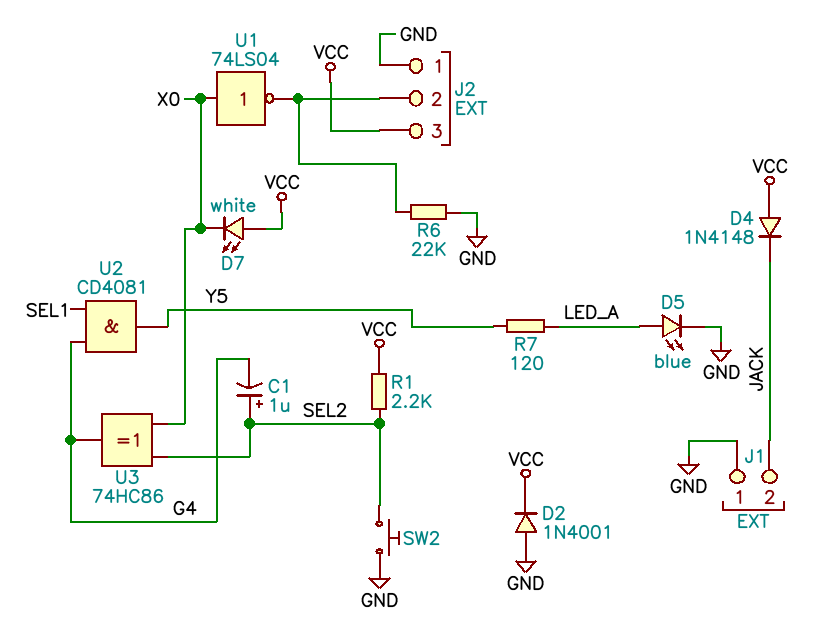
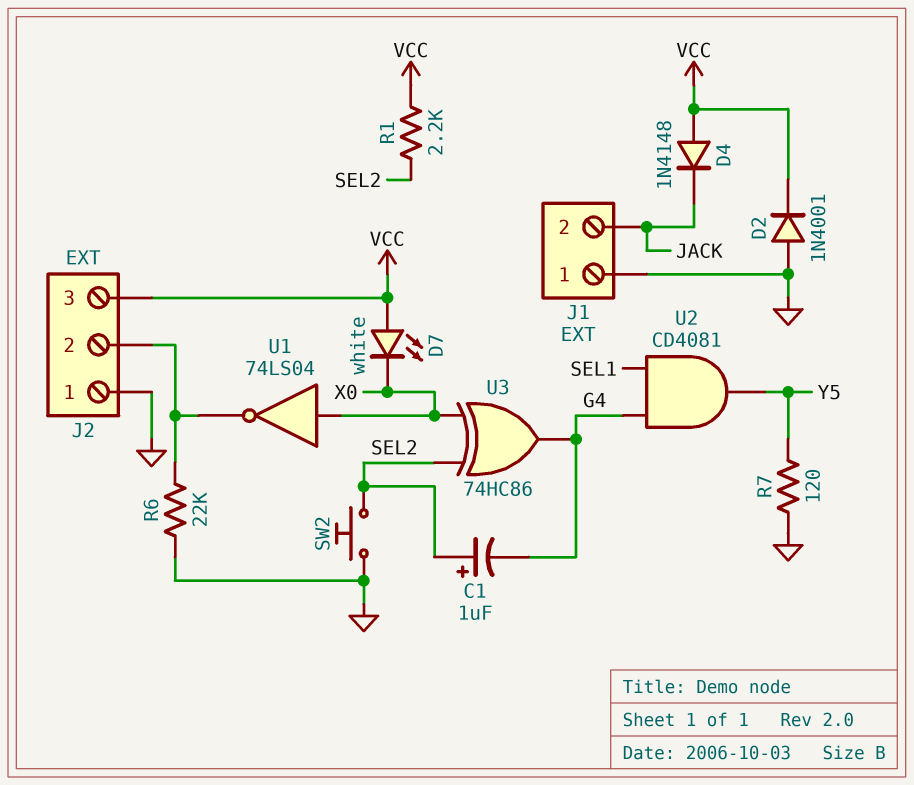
D5: LED blue (A LED_A, K GND) -> none
R7: 120 (LED_A, Y5) -> 120 (GND, Y5)

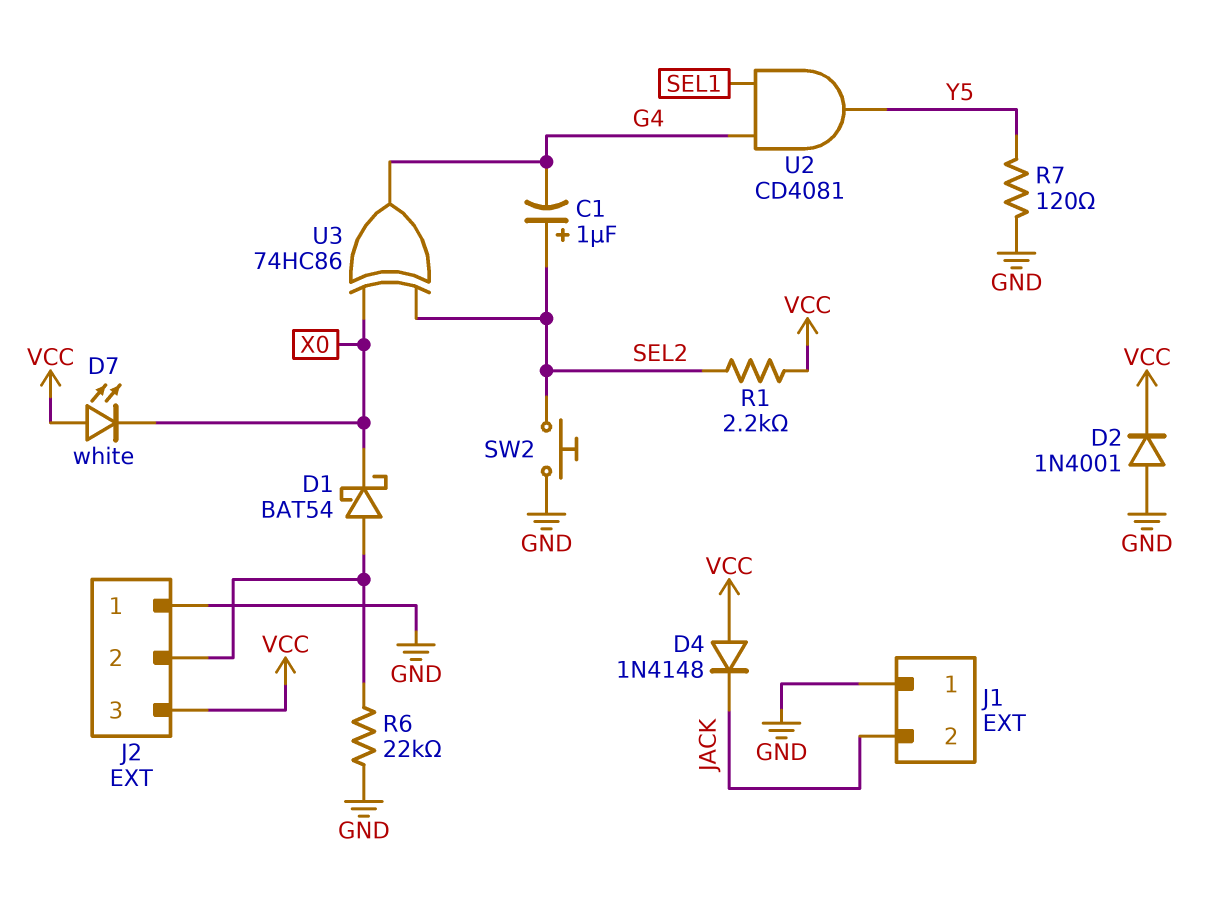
D1: none -> schottky BAT54 (A J2/2, K X0)
U1: NOT 74LS04 (in X0, out J2/2) -> none

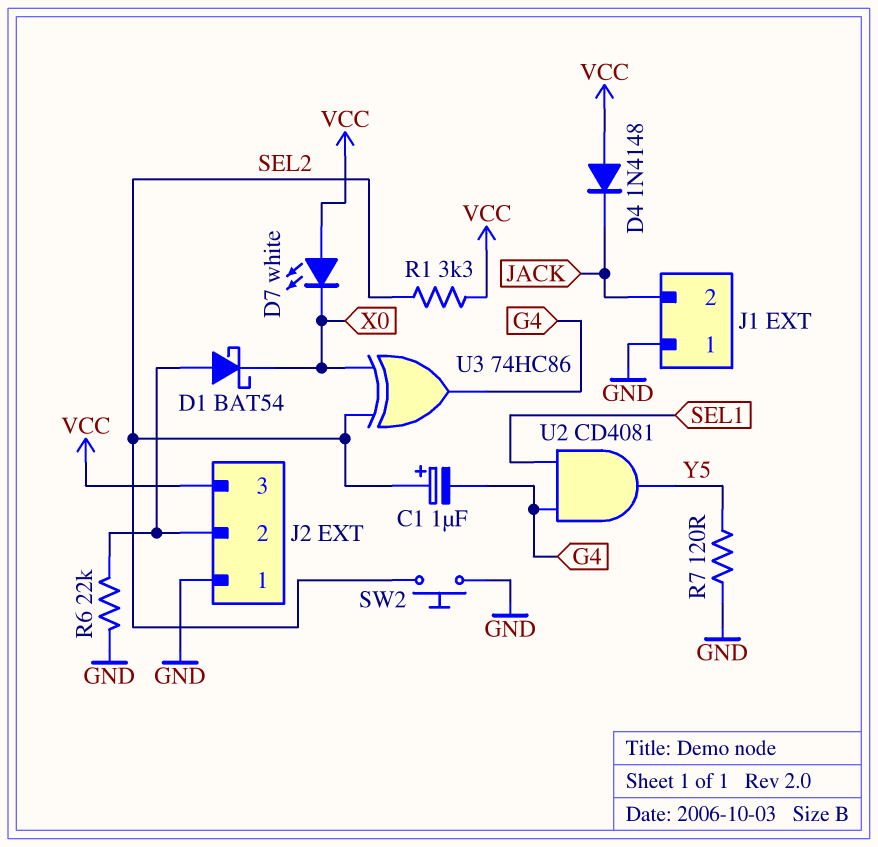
D2: diode 1N4001 (A GND, K VCC) -> none
R1: 2.2k (SEL2, VCC) -> 3.3k (SEL2, VCC)

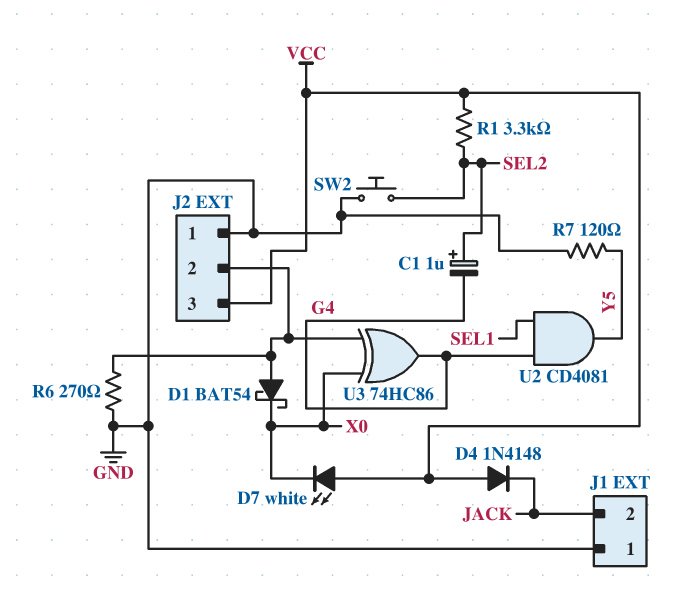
R6: 22k (GND, J2/2) -> 270 (GND, J2/2)
U3: XOR 74HC86 (in SEL2, in X0, out G4) -> XOR 74HC86 (in J2/2, in X0, out G4)

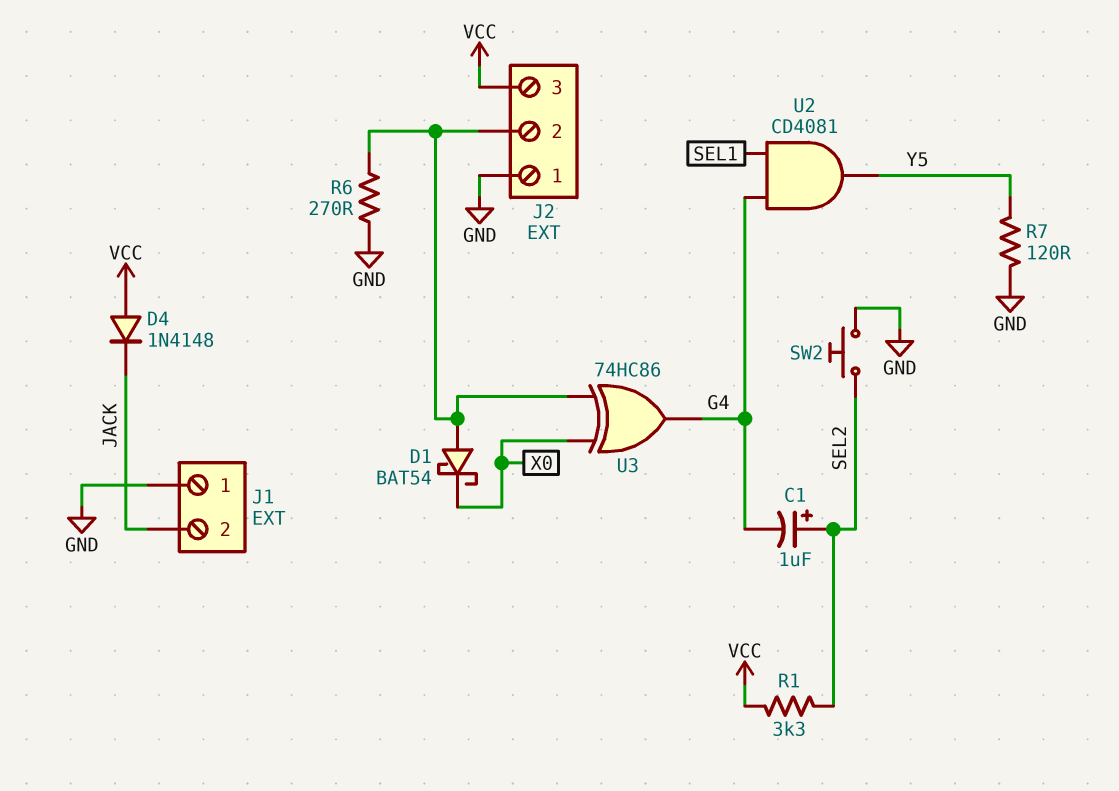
D7: LED white (A VCC, K X0) -> none

